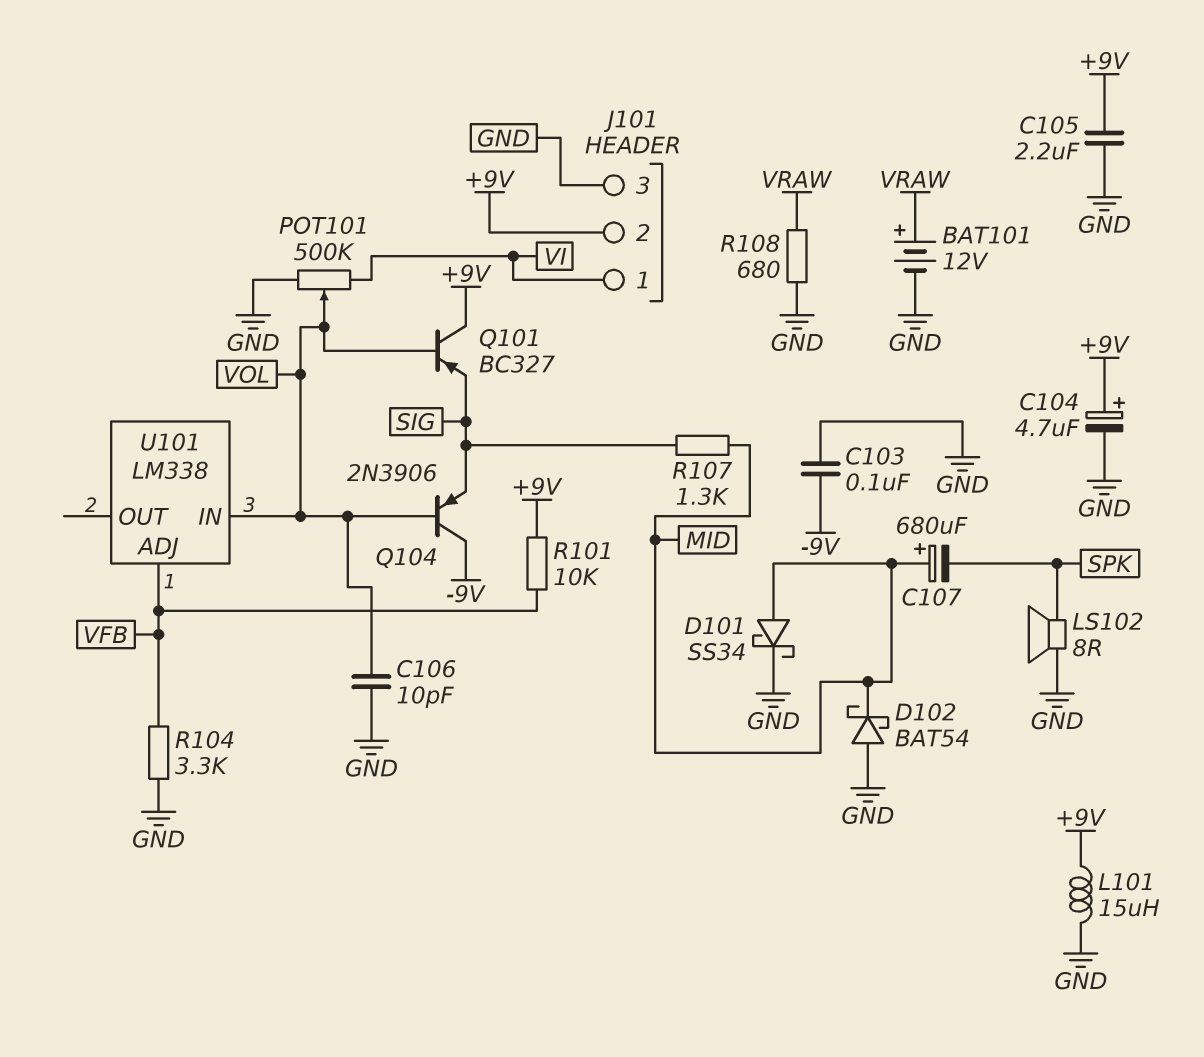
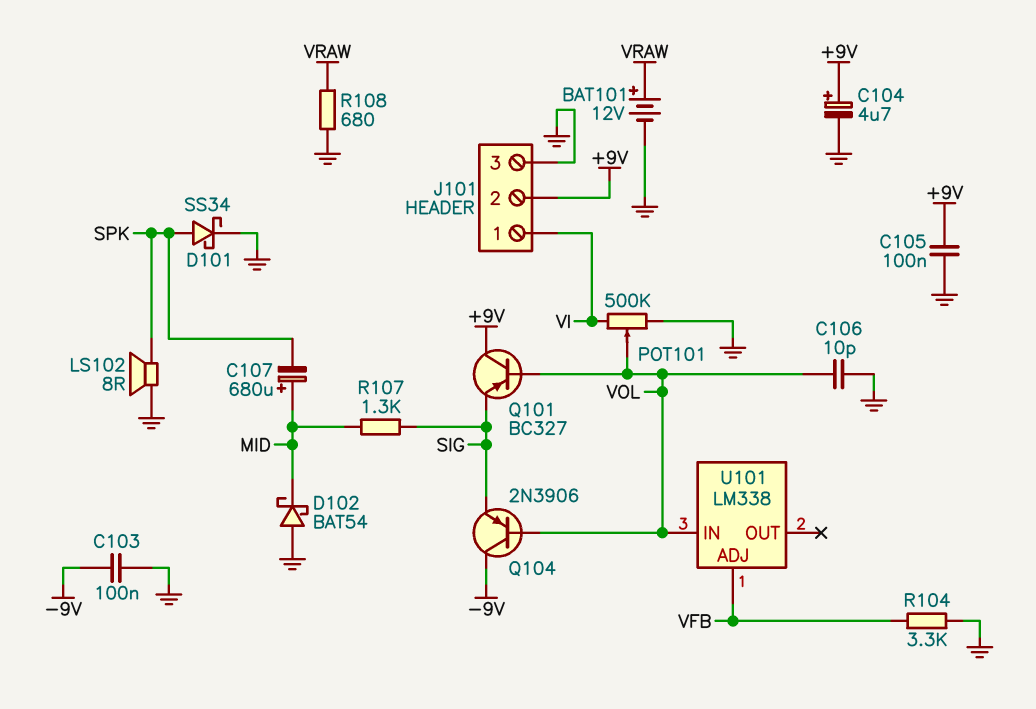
C105: 2.2uF (+9V, GND) -> 100nF (+9V, GND)
D101: schottky SS34 (A MID, K GND) -> schottky SS34 (A SPK, K GND)
L101: 15uH (+9V, GND) -> none
R101: 10k (+9V, VFB) -> none

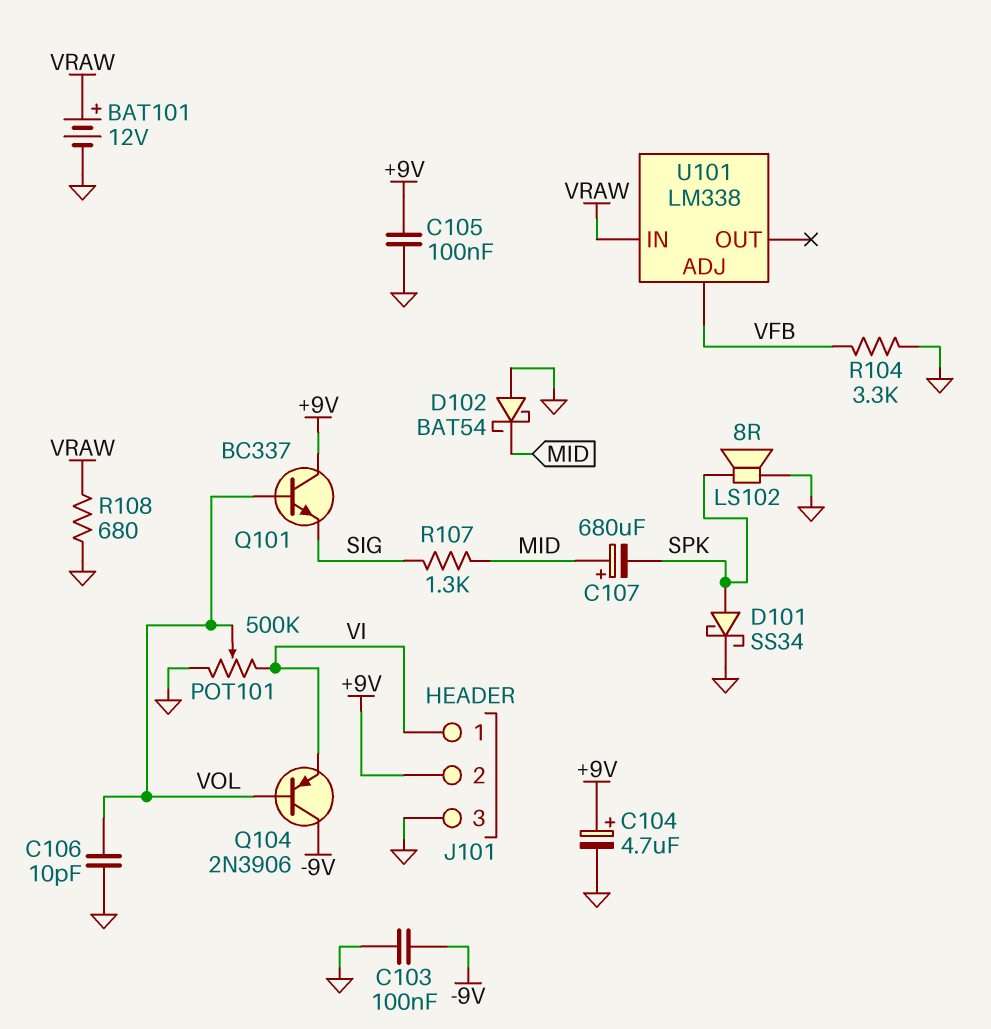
Q101: PNP BC327 (B VOL, C +9V, E SIG) -> NPN BC337 (B VOL, C +9V, E SIG)
Q104: PNP 2N3906 (B VOL, C -9V, E SIG) -> PNP 2N3906 (B VOL, C -9V, E VI)
U101 pin IN: VOL -> VRAW

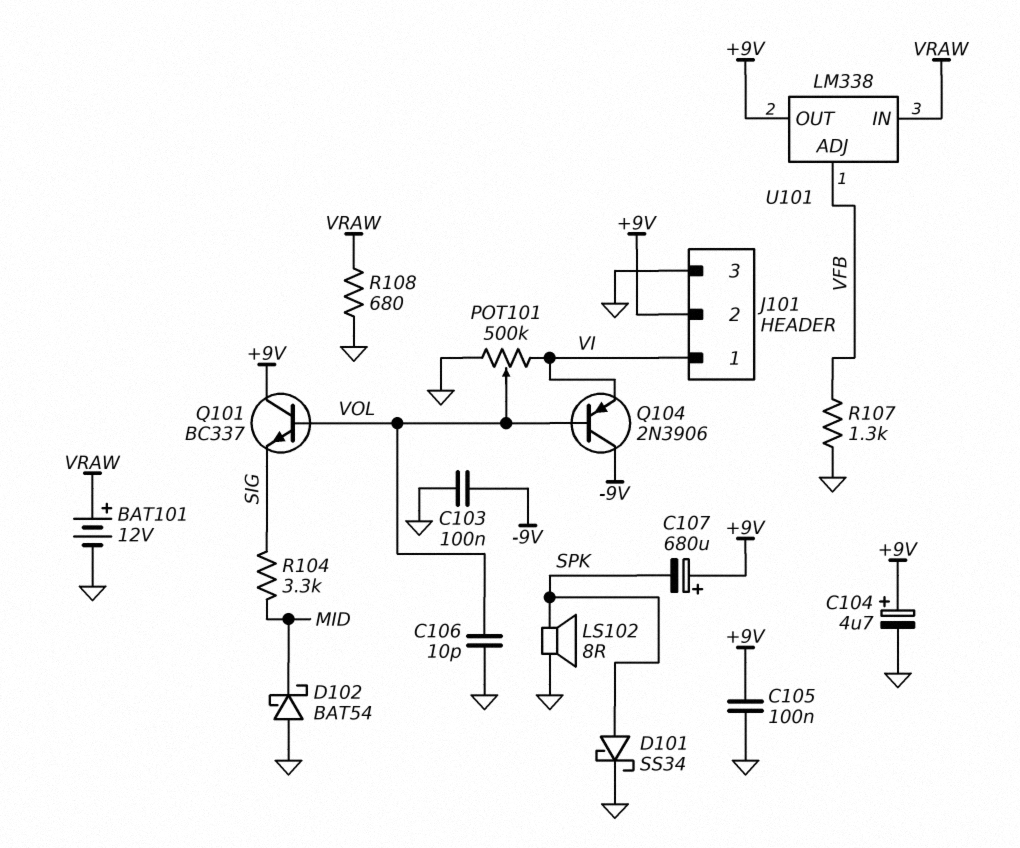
C107: 680uF (plus MID, minus SPK) -> 680uF (plus +9V, minus SPK)
R104: 3.3k (GND, VFB) -> 3.3k (MID, SIG)
R107: 1.3k (MID, SIG) -> 1.3k (GND, VFB)
U101 pin OUT: none -> +9V

